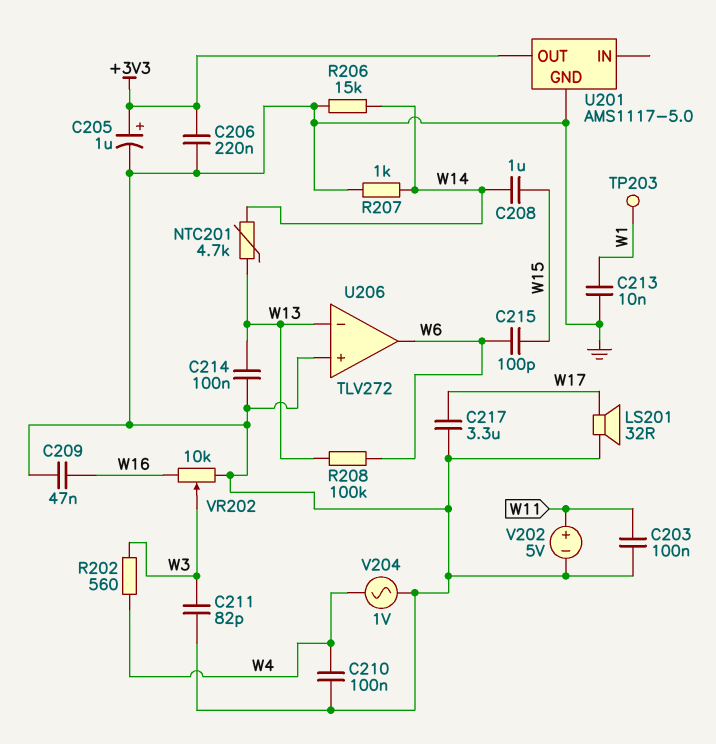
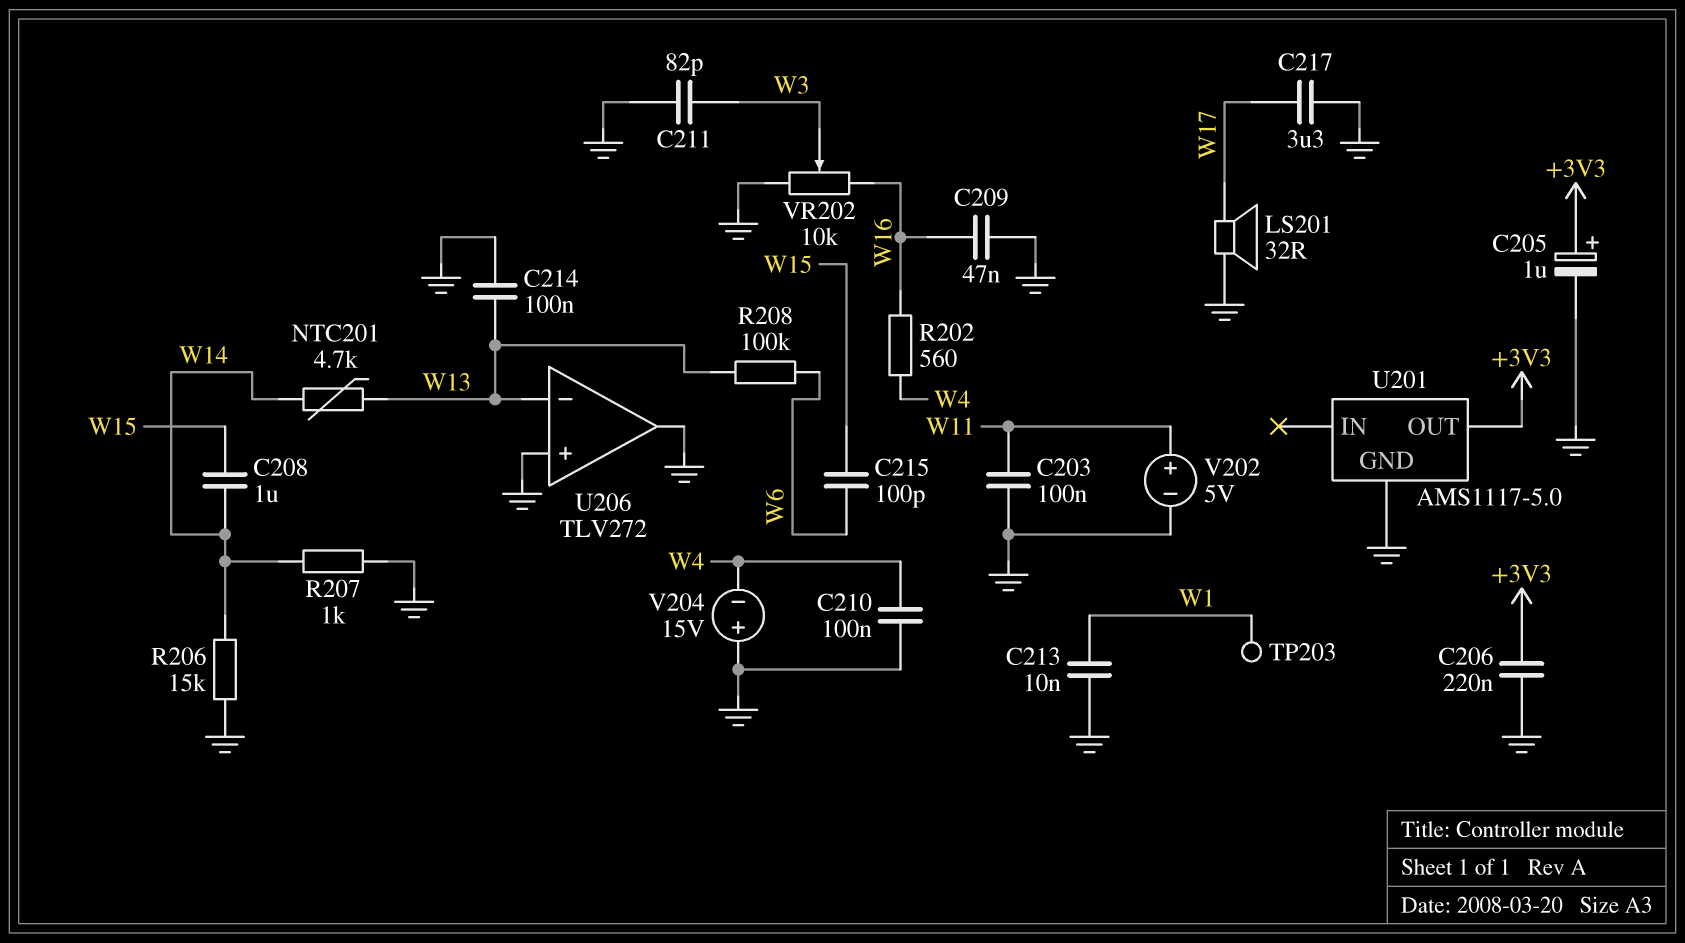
R202: 560 (W3, W4) -> 560 (W4, W16)
U206 pin out: W6 -> GND
V204: AC 1V (GND, W4) -> 15V (plus GND, minus W4)

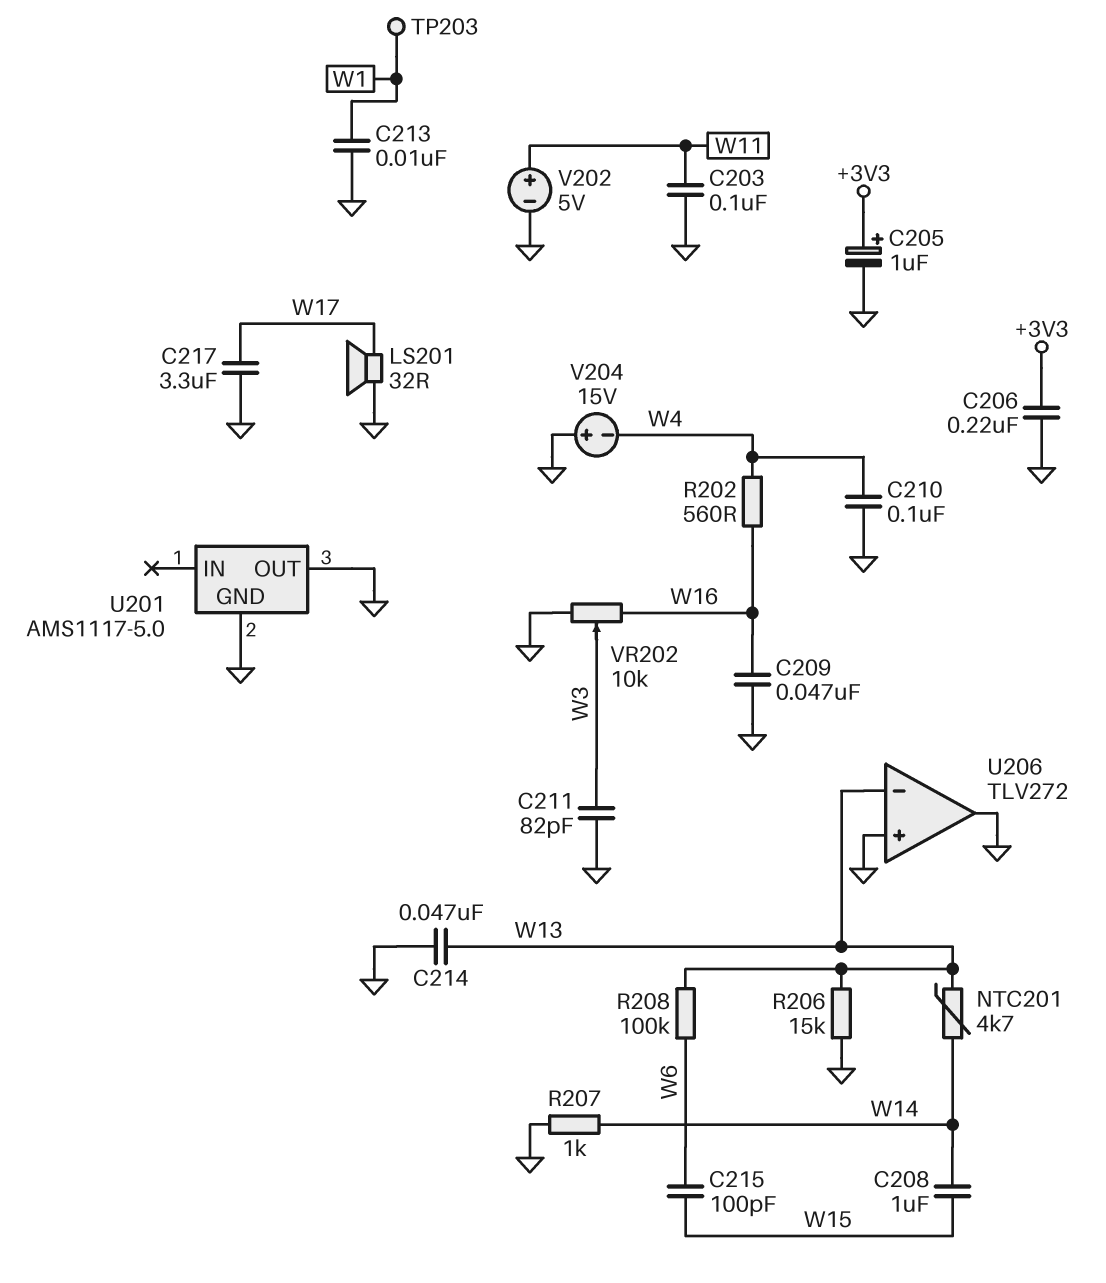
C214: 100nF (GND, W13) -> 47nF (GND, W13)
R206: 15k (GND, W14) -> 15k (GND, W13)
U201 pin OUT: +3V3 -> GND

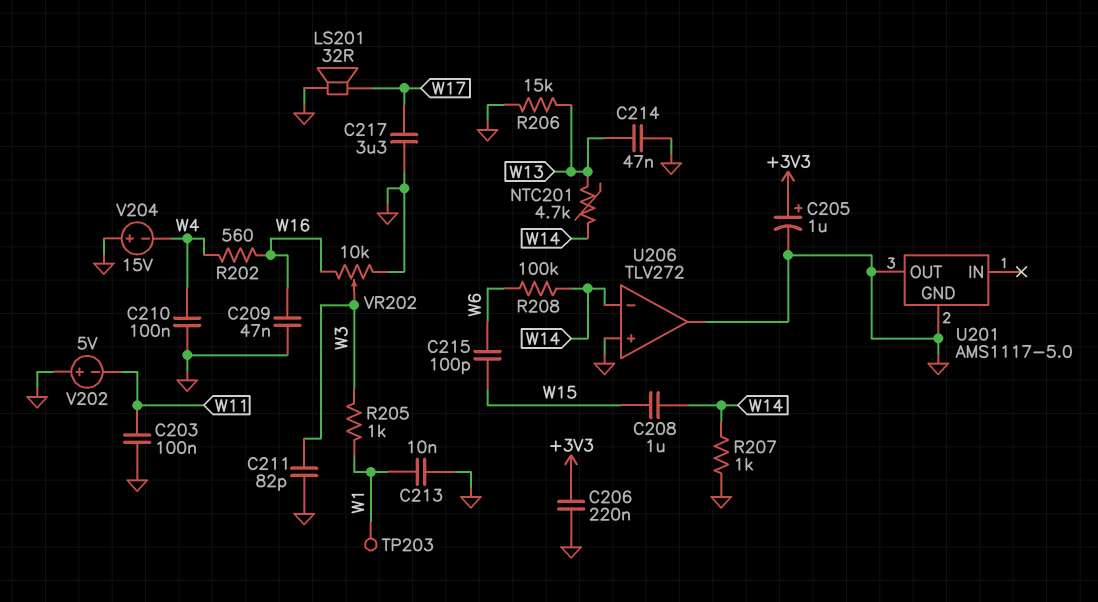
R205: none -> 1k (W1, W3)
R208: 100k (W6, W13) -> 100k (W6, W14)
U206 pin in-: W13 -> W14
V202: 5V (plus W11, minus GND) -> 5V (plus GND, minus W11)

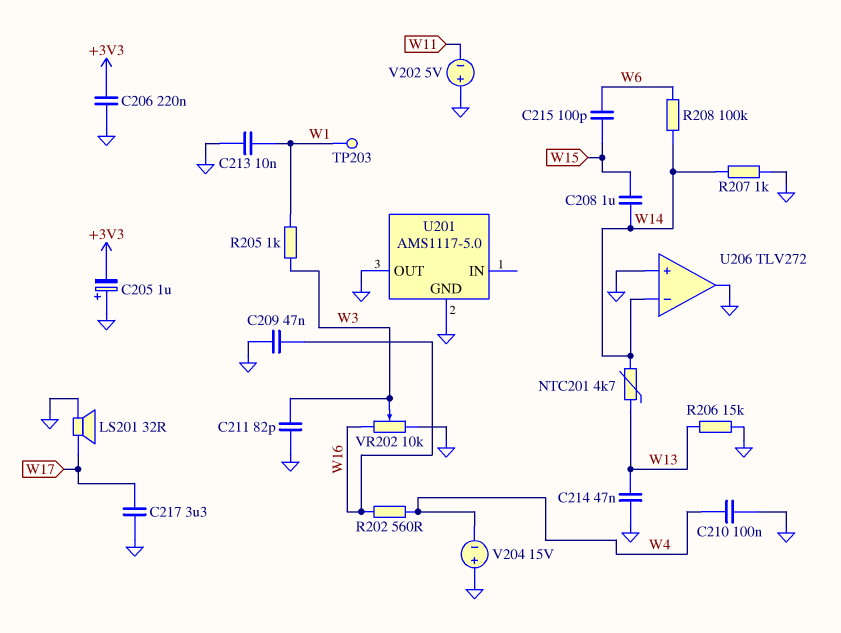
C203: 100nF (GND, W11) -> none
C205: 1uF (plus +3V3, minus GND) -> 1uF (plus GND, minus +3V3)

